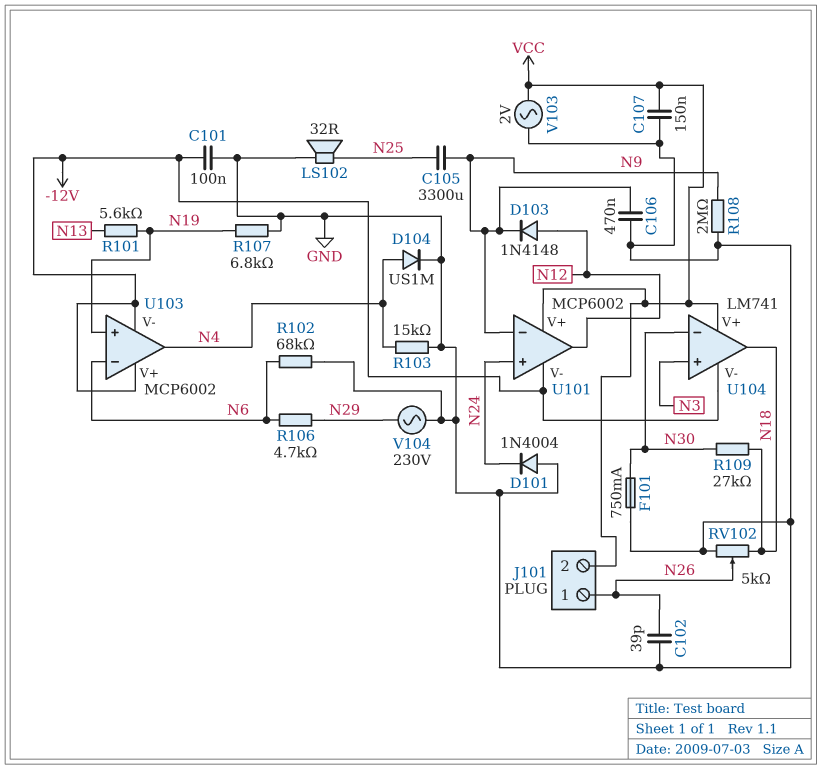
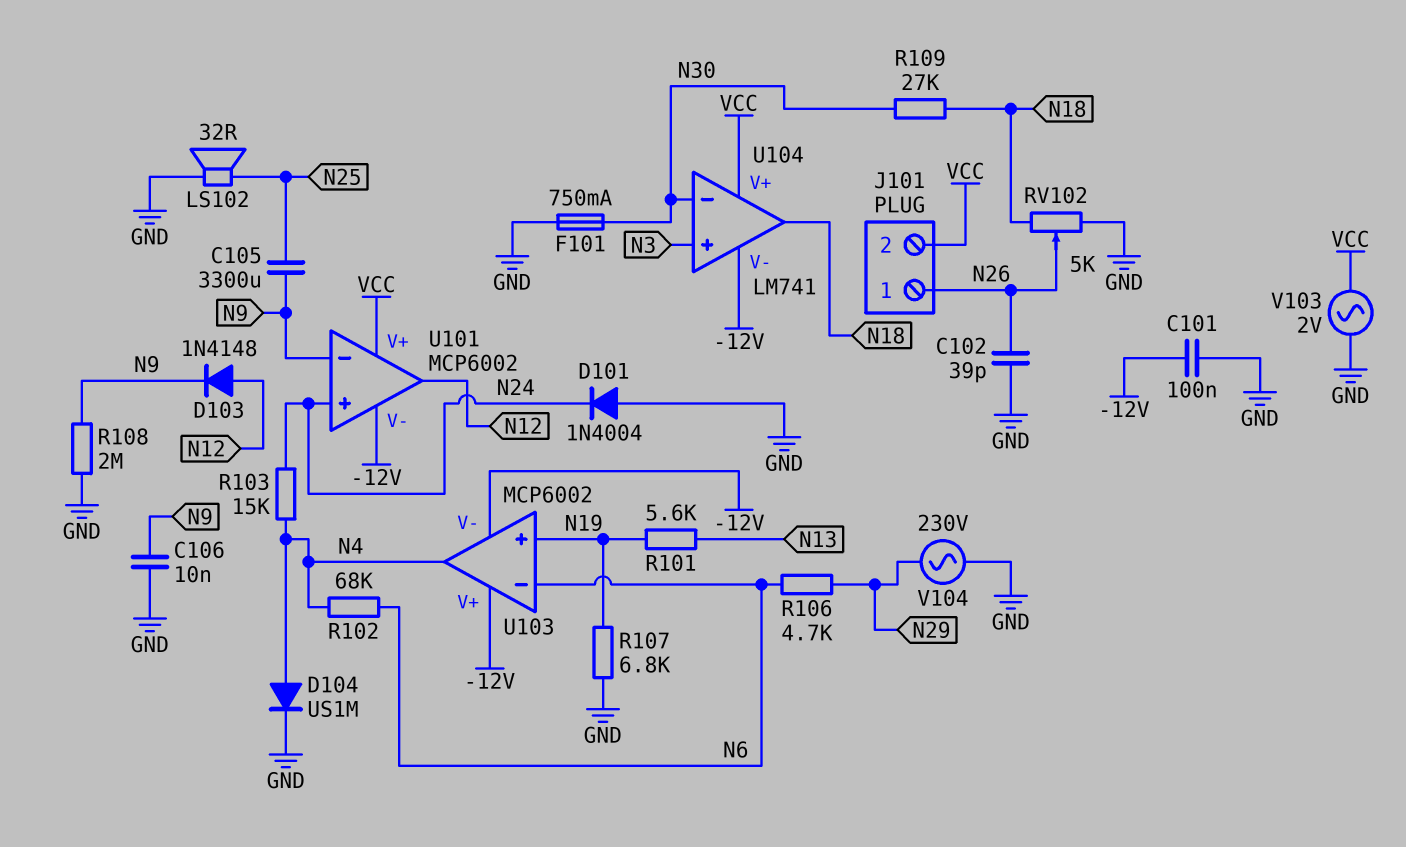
C106: 470nF (GND, N9) -> 10nF (GND, N9)
C107: 150nF (GND, VCC) -> none
R102: 68k (GND, N6) -> 68k (N4, N6)
R103: 15k (GND, N4) -> 15k (N4, N24)

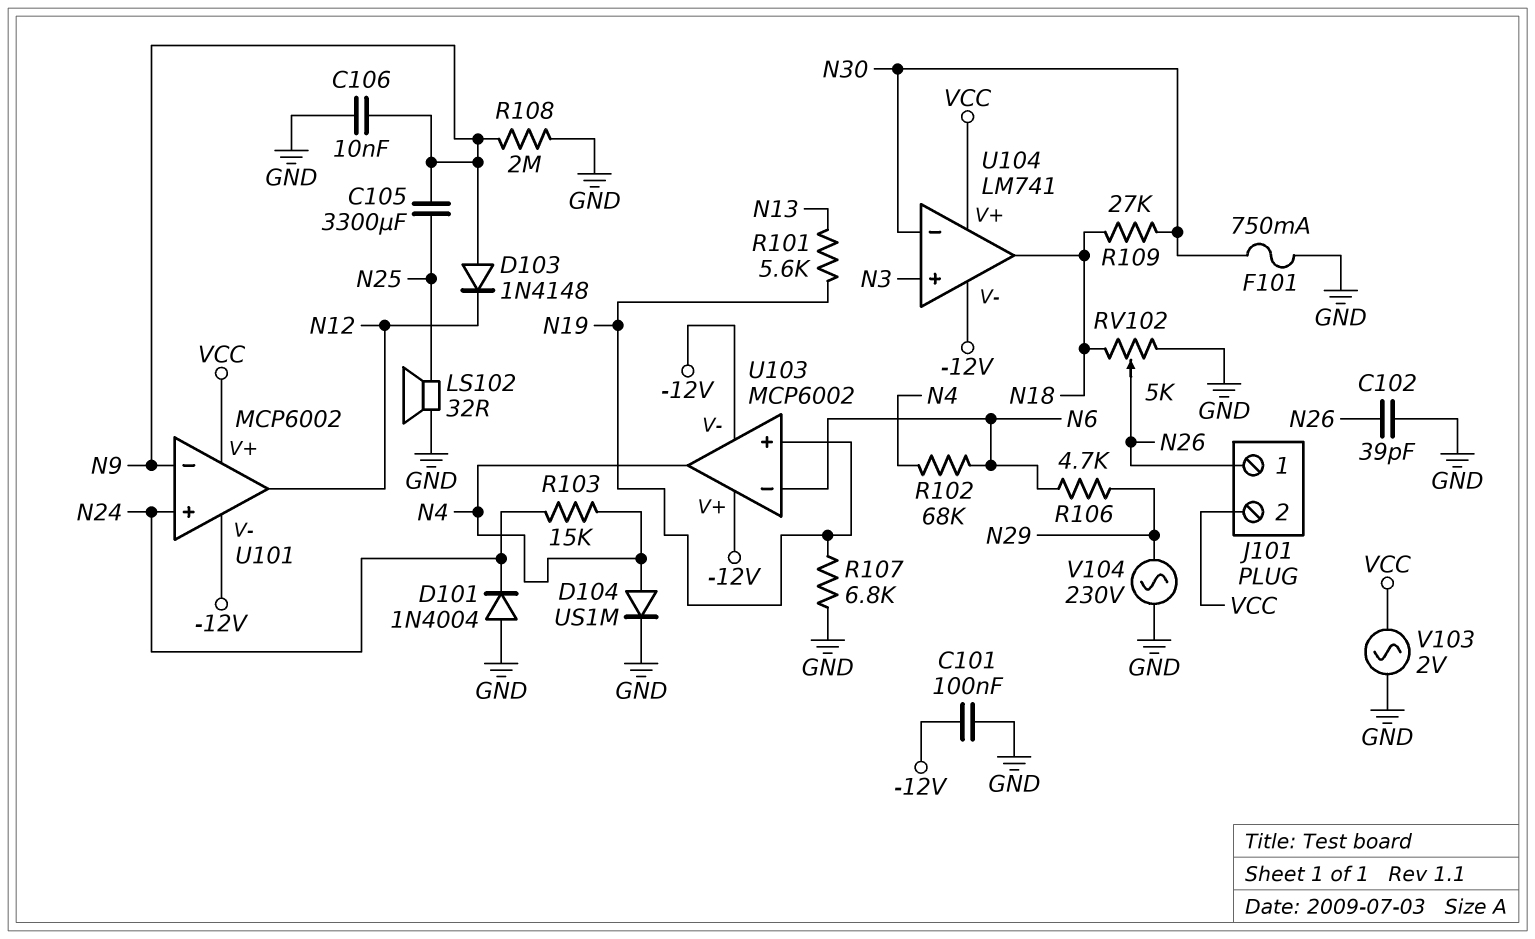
D103: diode 1N4148 (A N12, K N9) -> diode 1N4148 (A N9, K N12)

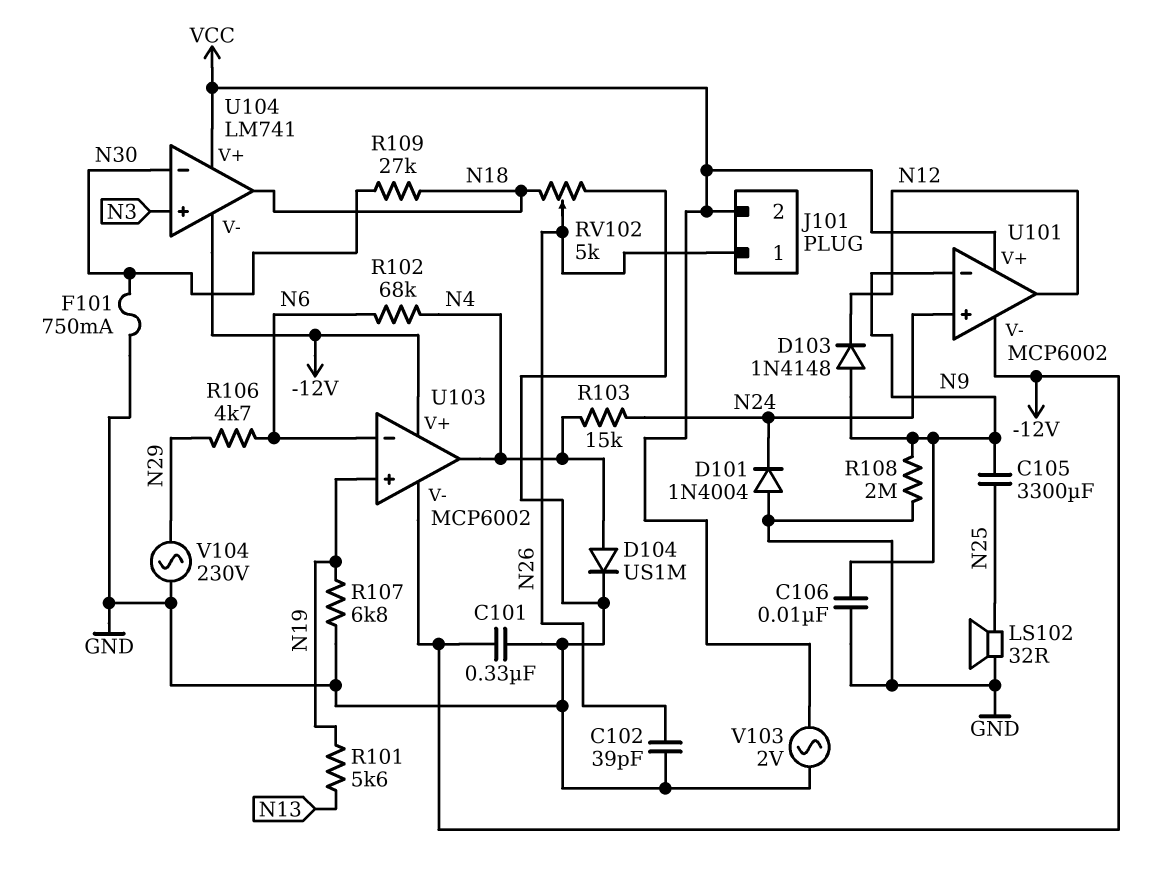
C101: 100nF (-12V, GND) -> 330nF (-12V, GND)

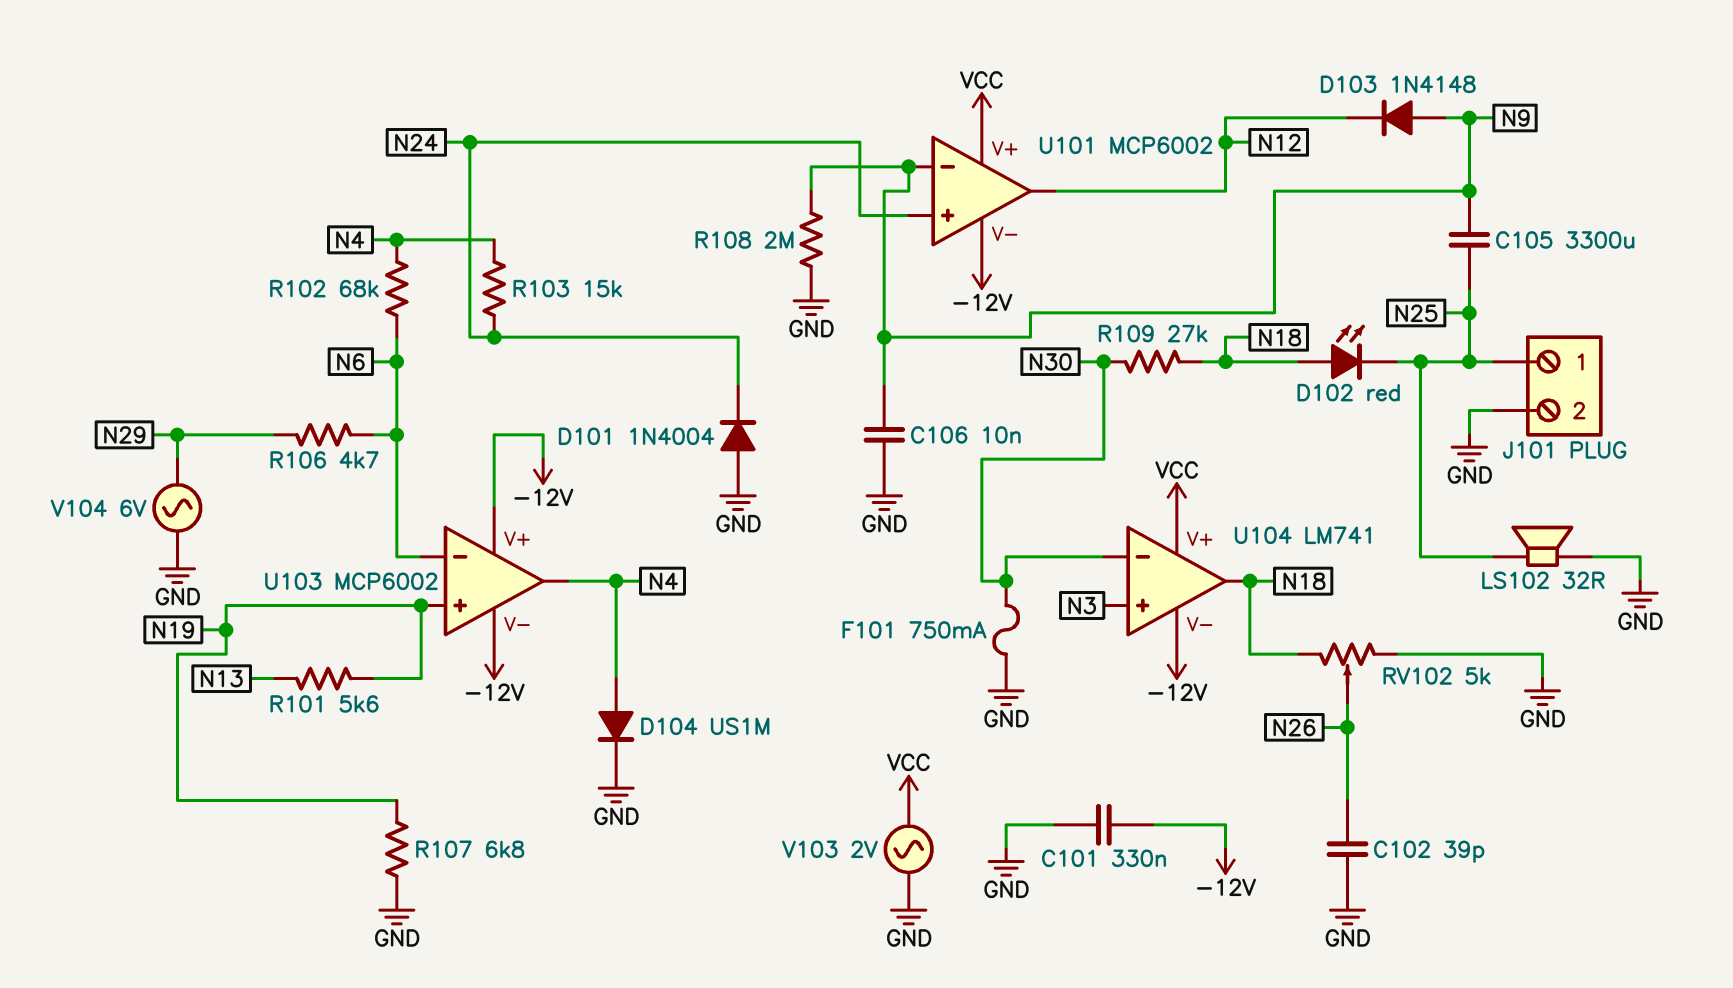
D102: none -> LED red (A N18, K N25)
J101 pin 1: N26 -> N25
J101 pin 2: VCC -> GND
V104: AC 230V (GND, N29) -> AC 6V (GND, N29)

